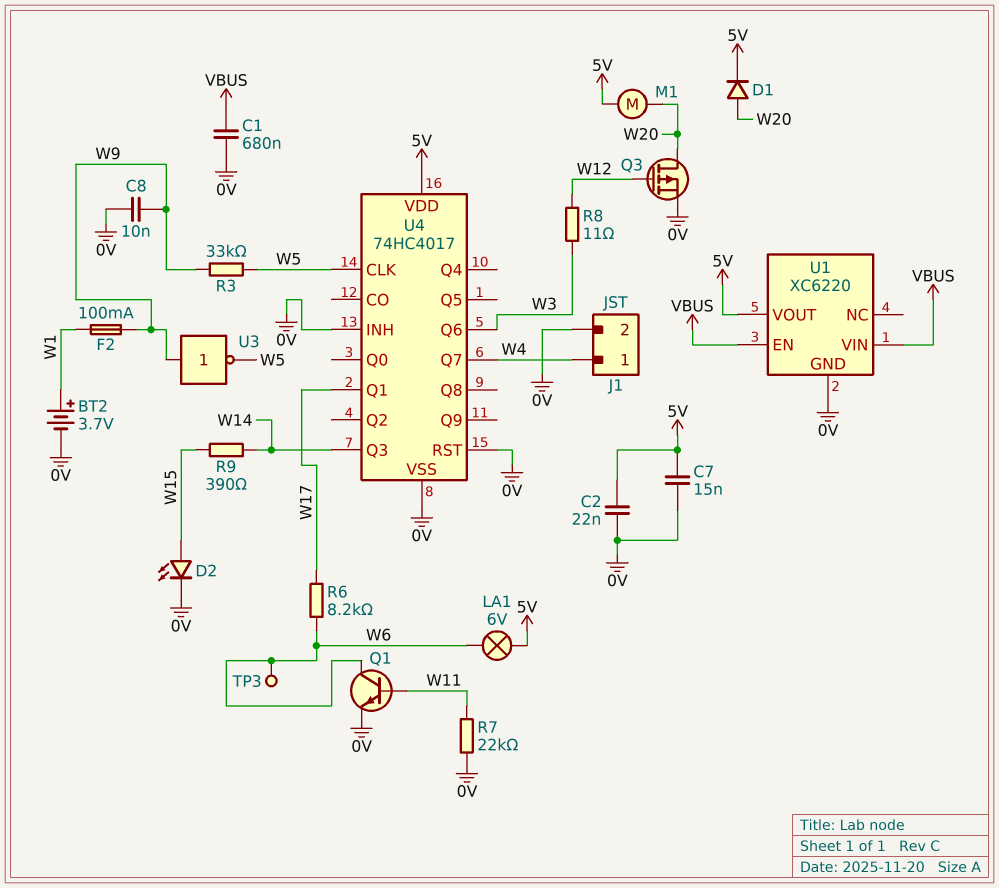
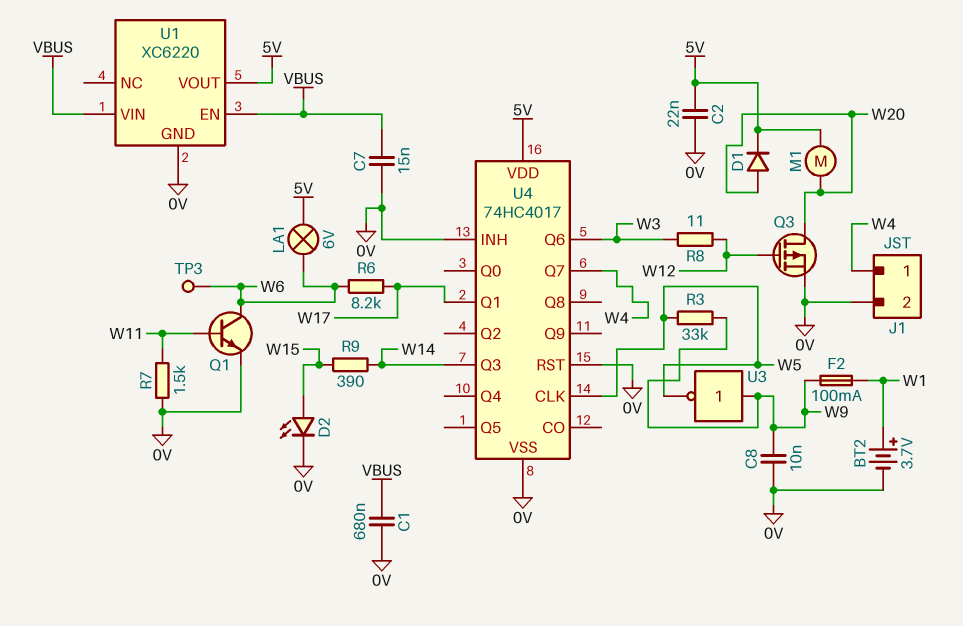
C7: 15nF (0V, 5V) -> 15nF (0V, VBUS)
R7: 22k (0V, W11) -> 1.5k (0V, W11)

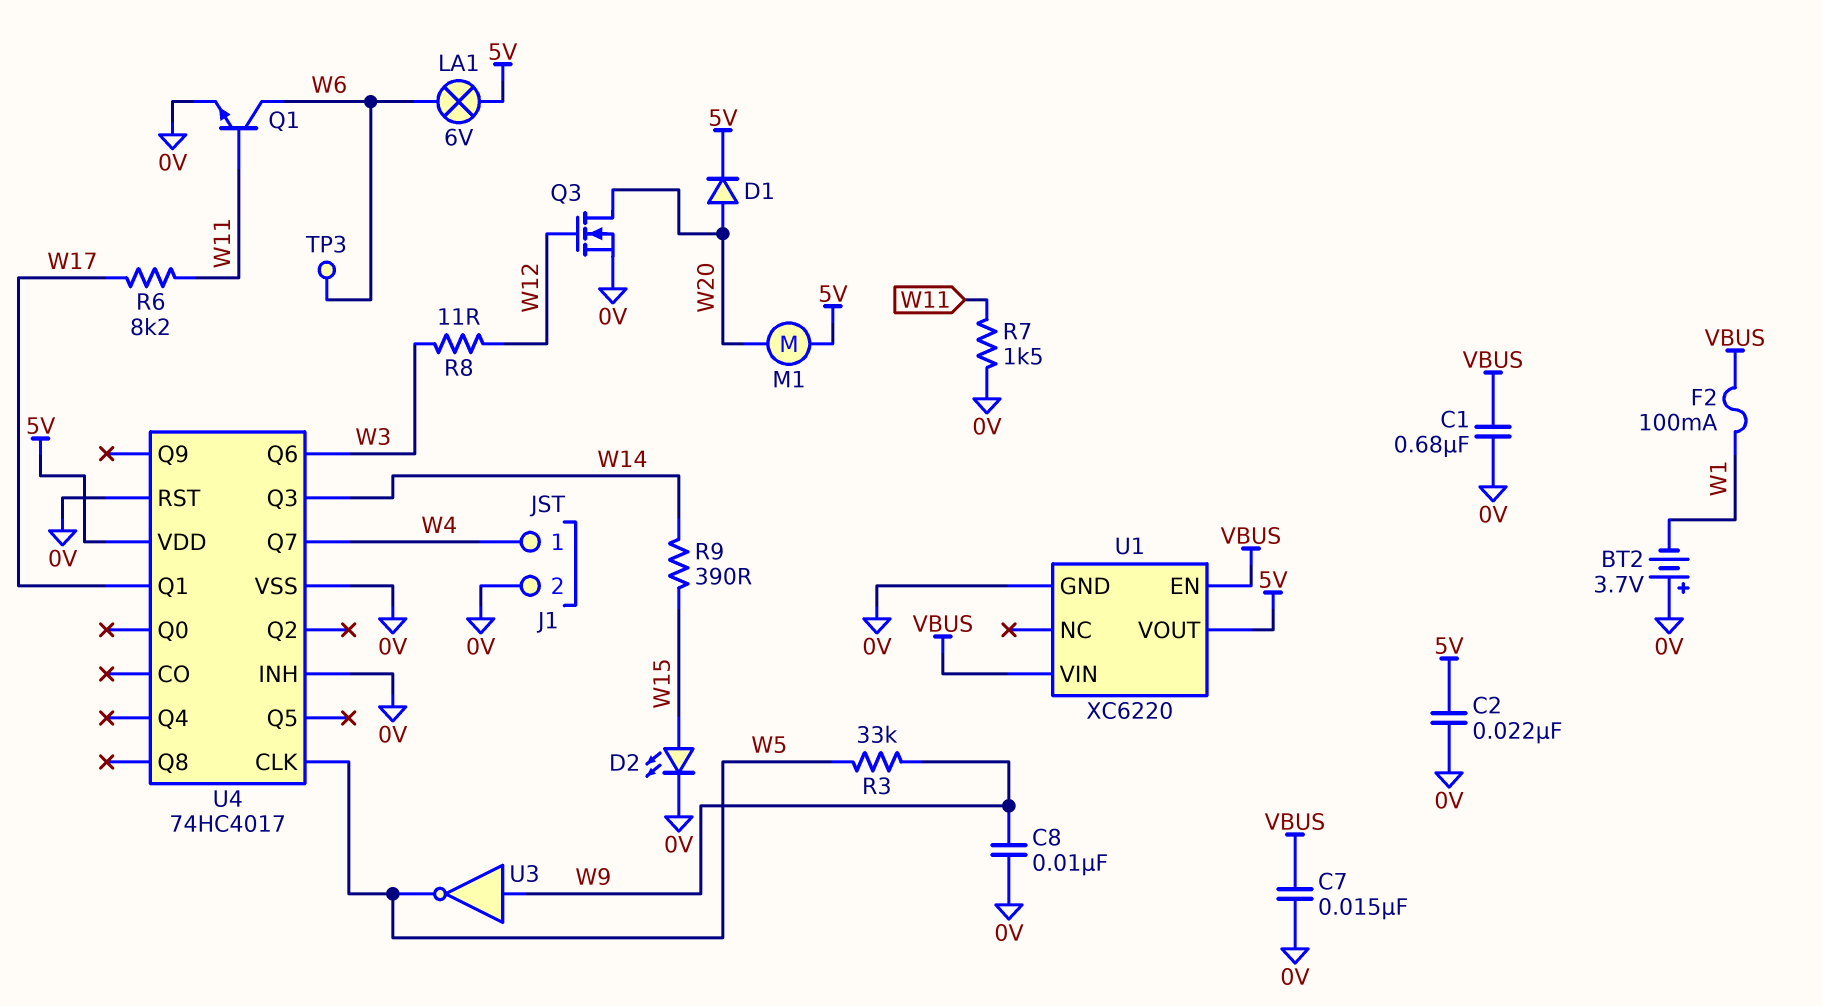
BT2: 3.7V (plus W1, minus 0V) -> 3.7V (plus 0V, minus W1)
F2: 100mA (W1, W9) -> 100mA (VBUS, W1)
Q3: PMOS (G W12, D W20, S 0V) -> NMOS (G W12, D W20, S 0V)
R6: 8.2k (W6, W17) -> 8.2k (W11, W17)

